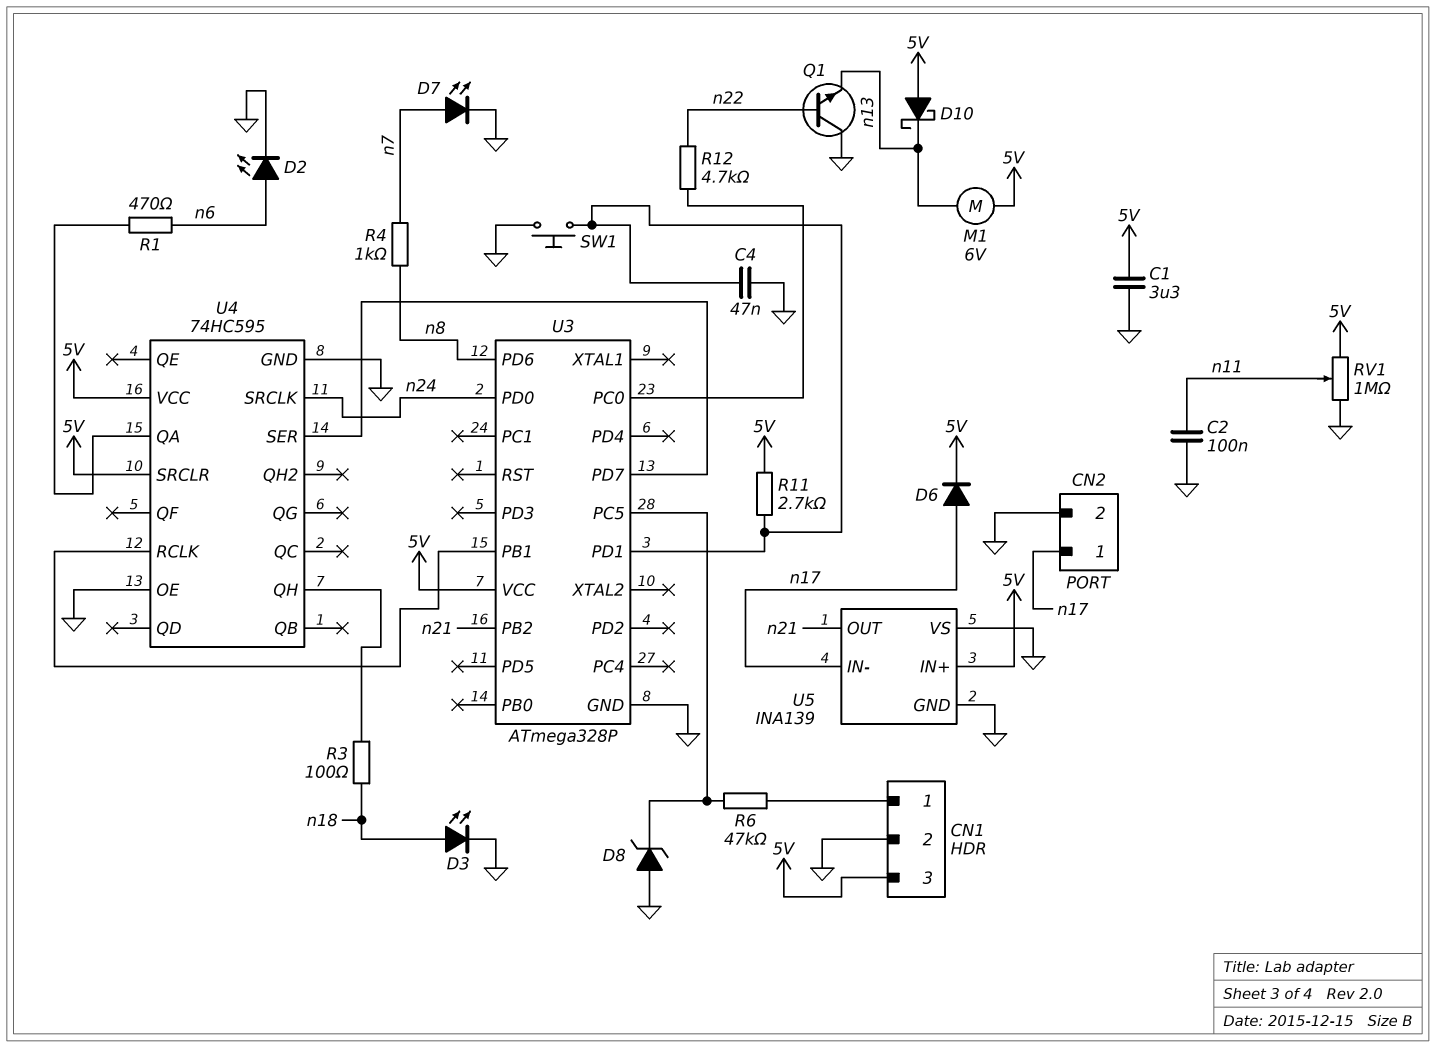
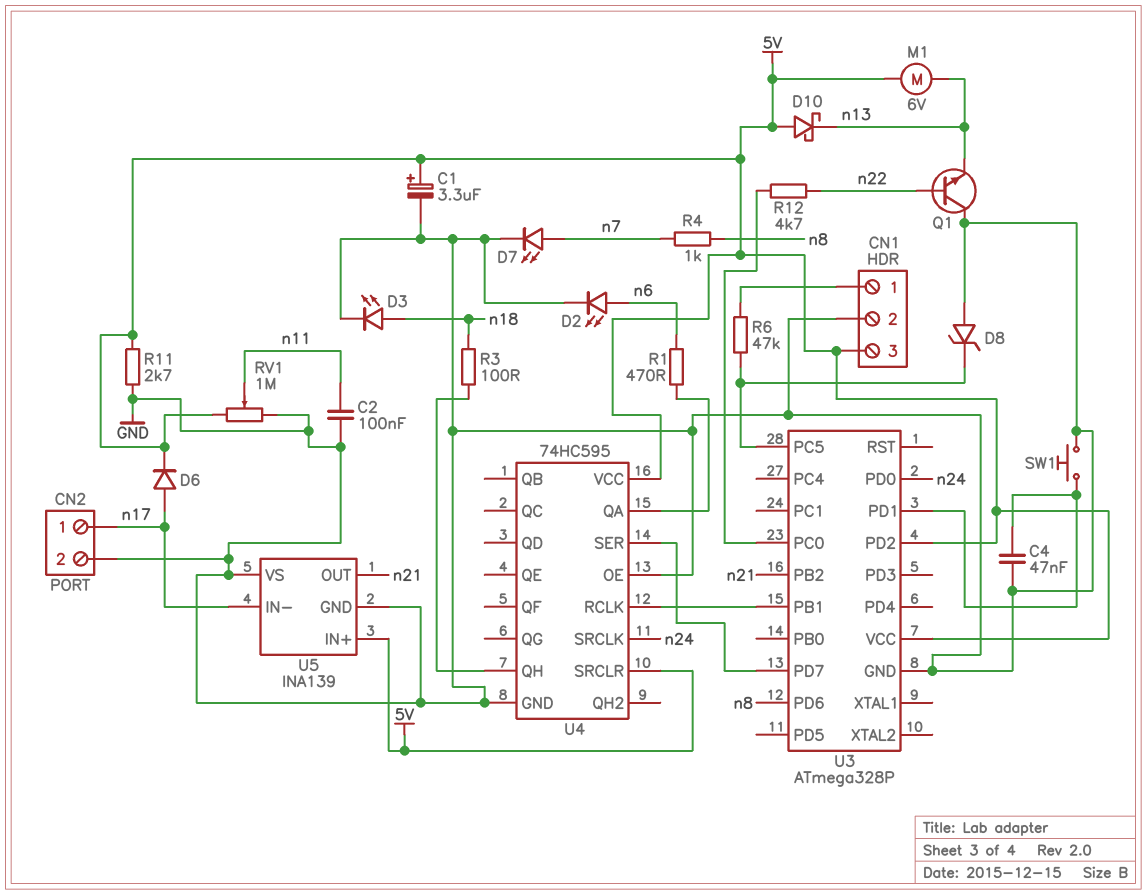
C1: 3.3uF (5V, GND) -> 3.3uF (plus 5V, minus GND)
R11: 2.7k (5V, U3/PD1) -> 2.7k (5V, GND)
U3 pin PD2: none -> 5V

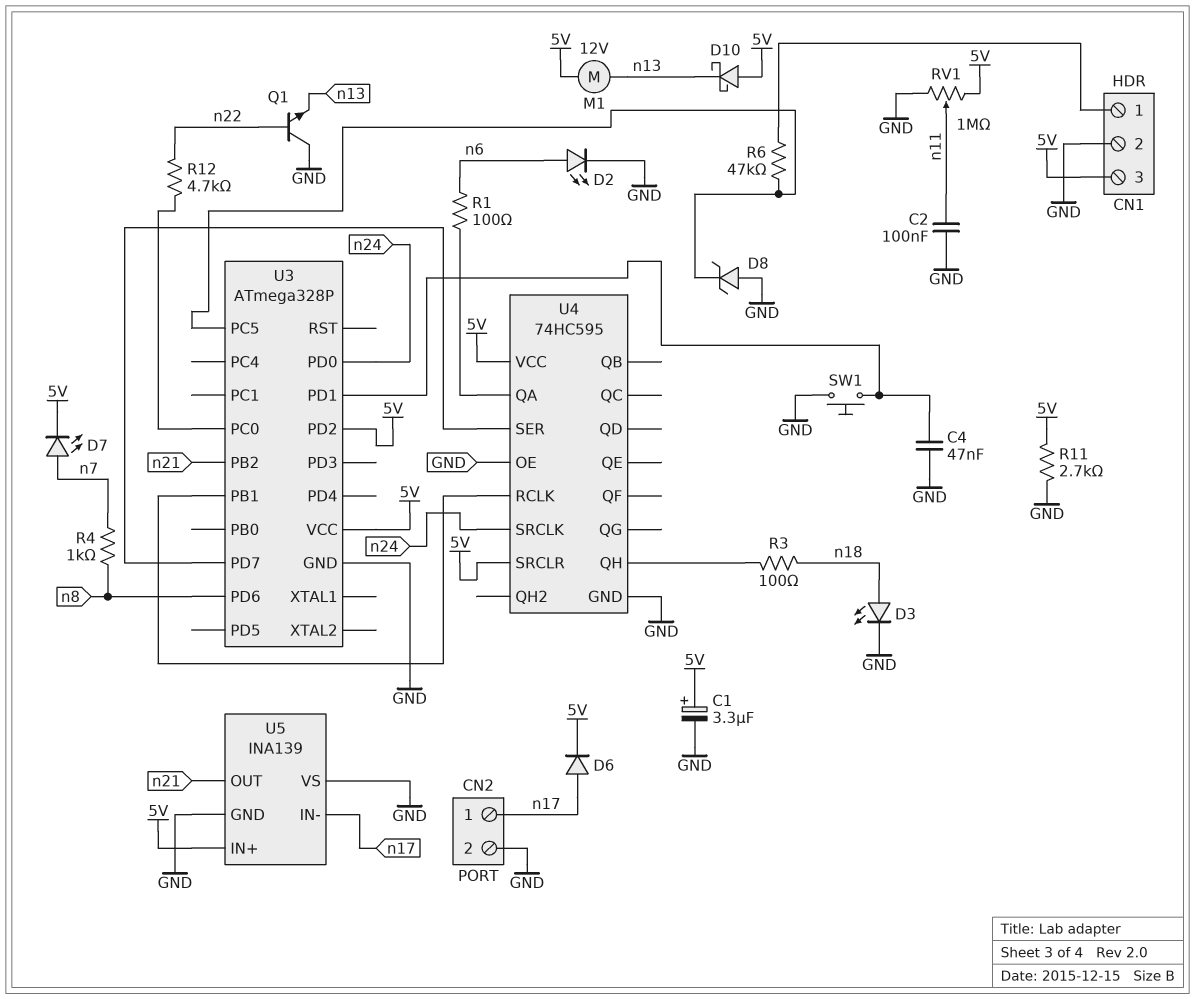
D7: LED (A n7, K GND) -> LED (A n7, K 5V)
M1: motor 6V (5V, n13) -> motor 12V (5V, n13)
R1: 470 (U4/QA, n6) -> 100 (U4/QA, n6)

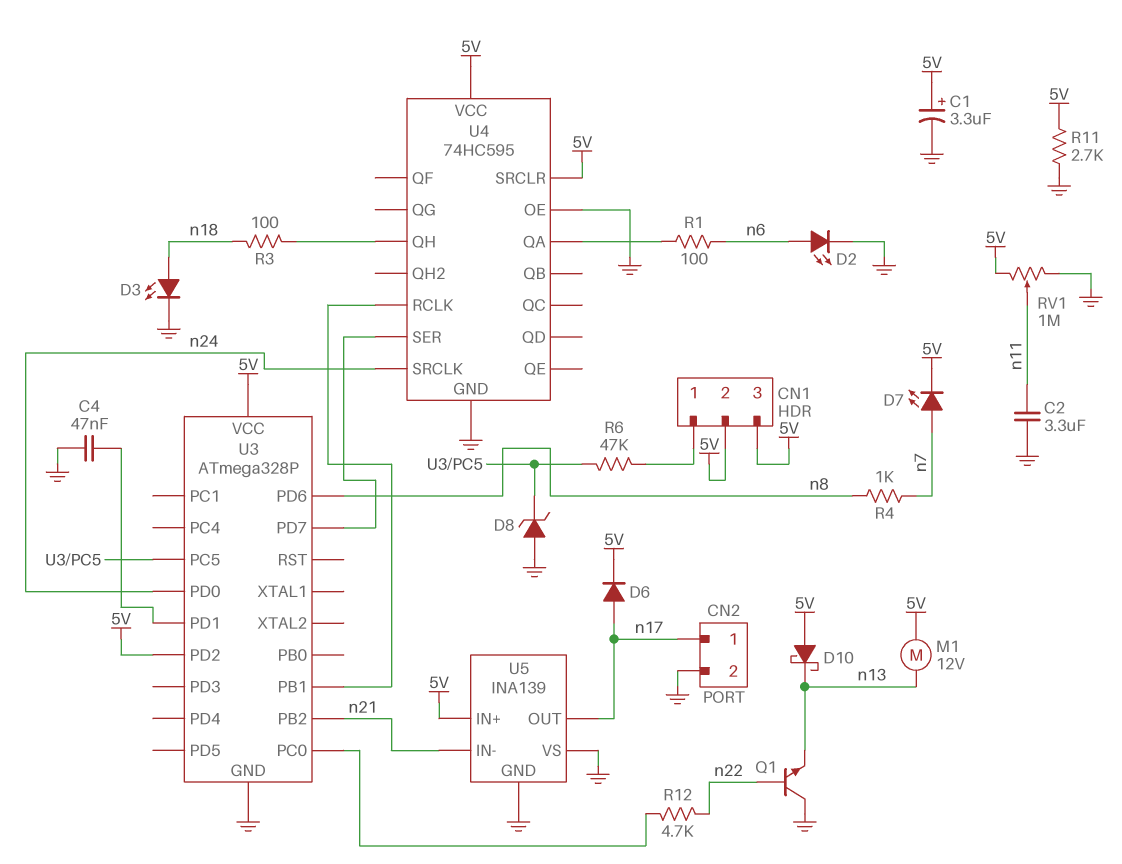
C2: 100nF (GND, n11) -> 3.3uF (GND, n11)
CN1 pin 2: GND -> 5V
SW1: button (GND, U3/PD1) -> none
U5 pin IN-: n17 -> n21
U5 pin OUT: n21 -> n17

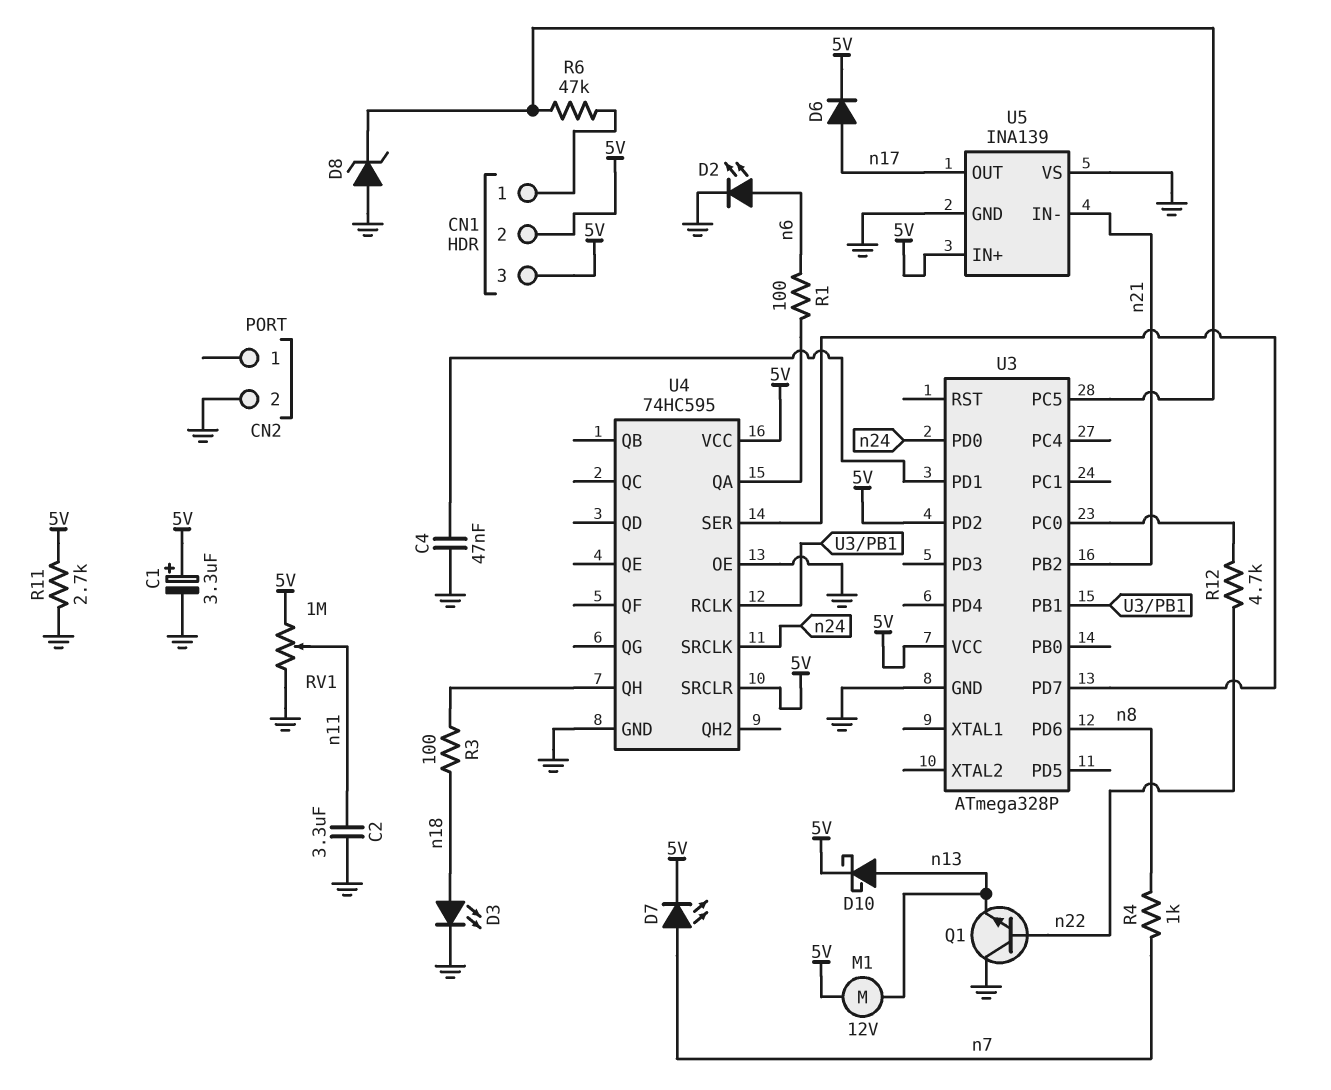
CN2 pin 1: n17 -> none
D10: schottky (A 5V, K n13) -> schottky (A n13, K 5V)

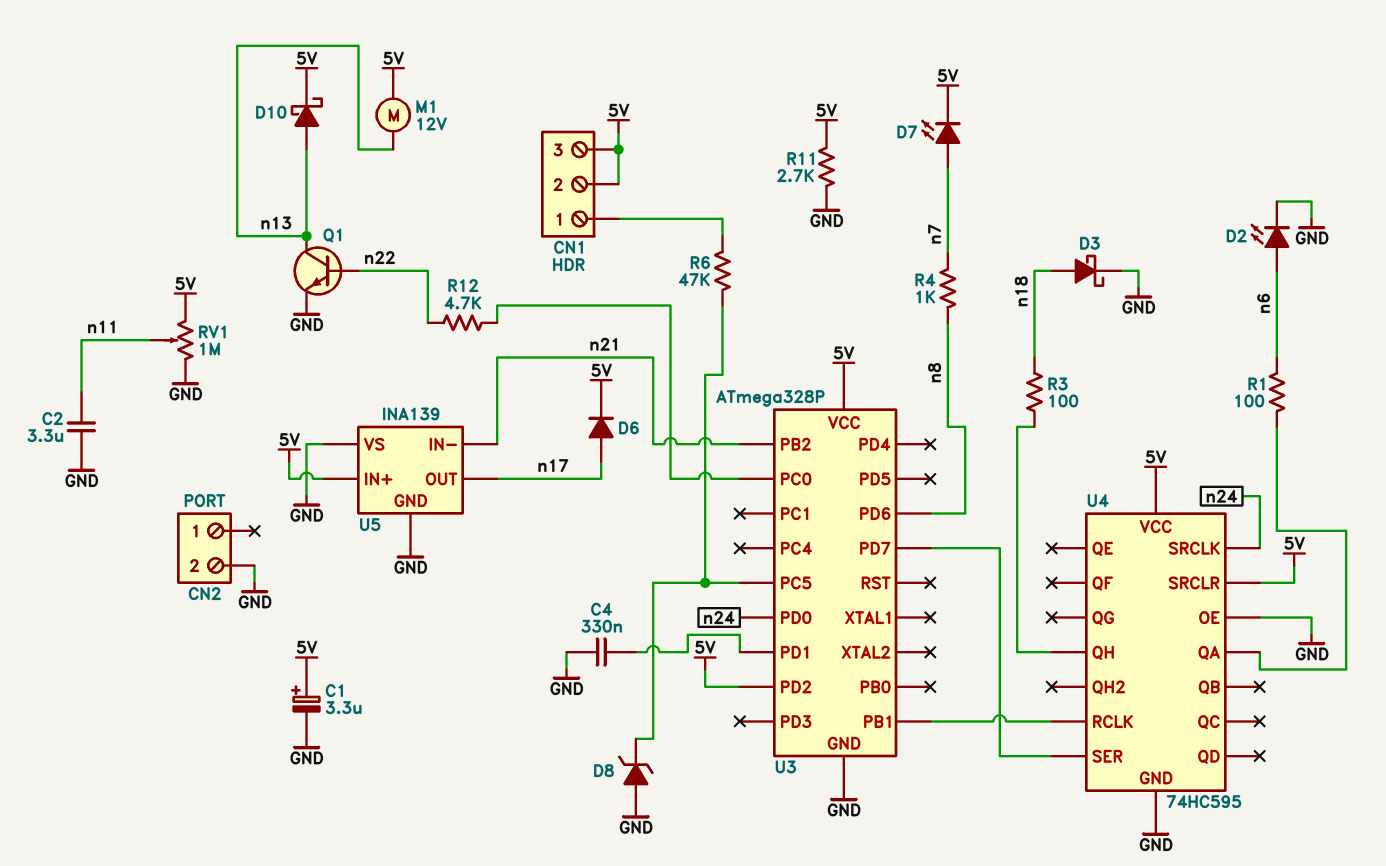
C4: 47nF (GND, U3/PD1) -> 330nF (GND, U3/PD1)
D3: LED (A n18, K GND) -> schottky (A n18, K GND)
Q1: NPN (B n22, C GND, E n13) -> NPN (B n22, C n13, E GND)

